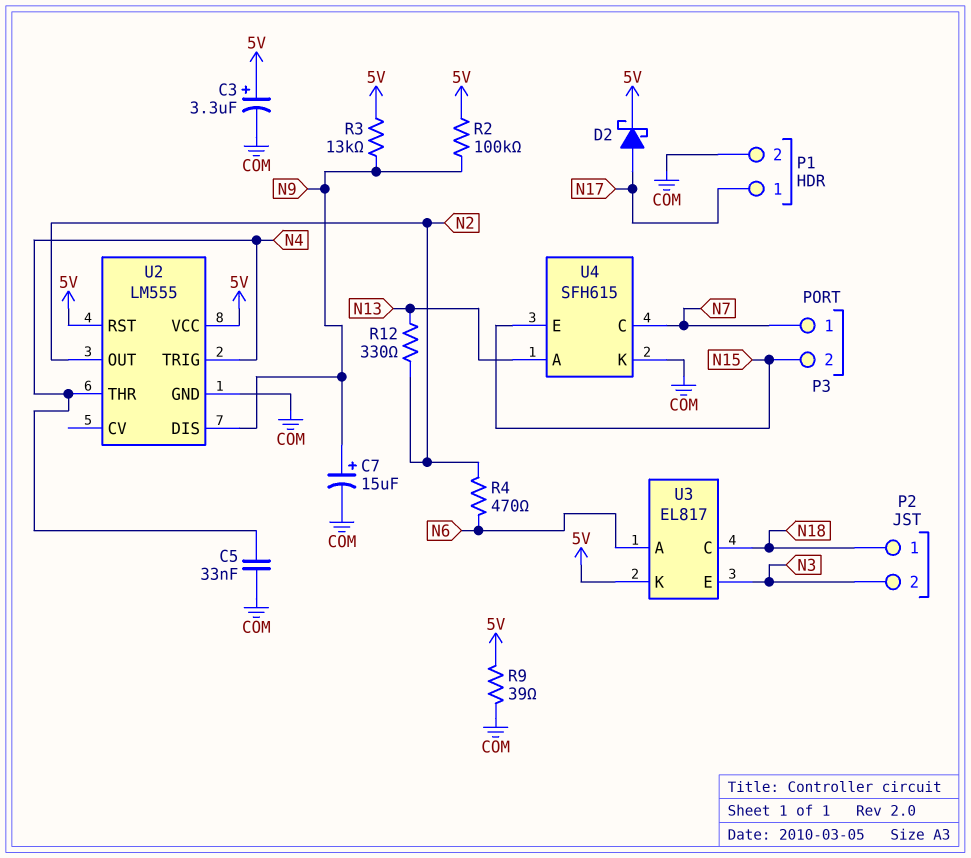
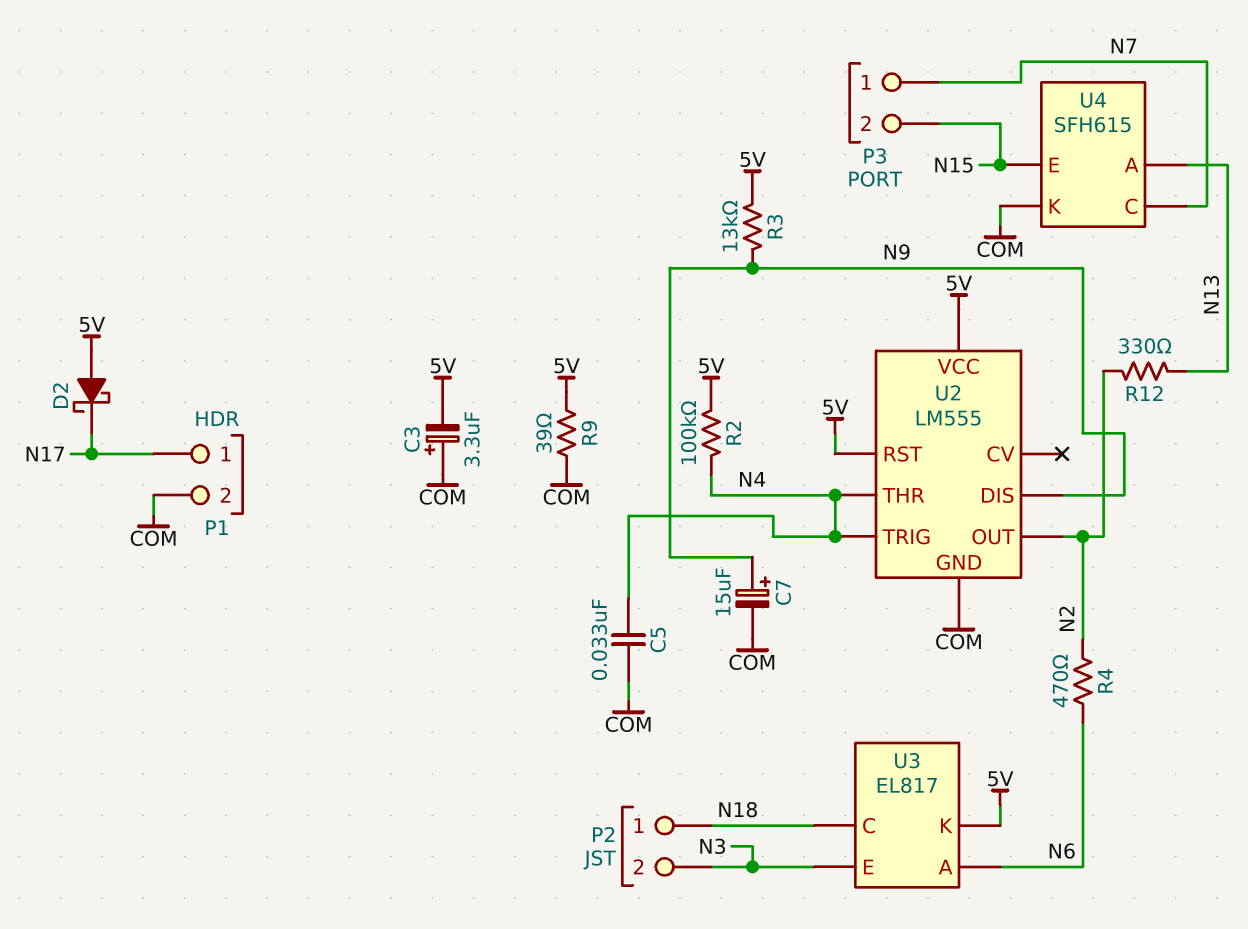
C3: 3.3uF (plus 5V, minus COM) -> 3.3uF (plus COM, minus 5V)
D2: schottky (A N17, K 5V) -> schottky (A 5V, K N17)
R2: 100k (5V, N9) -> 100k (5V, N4)

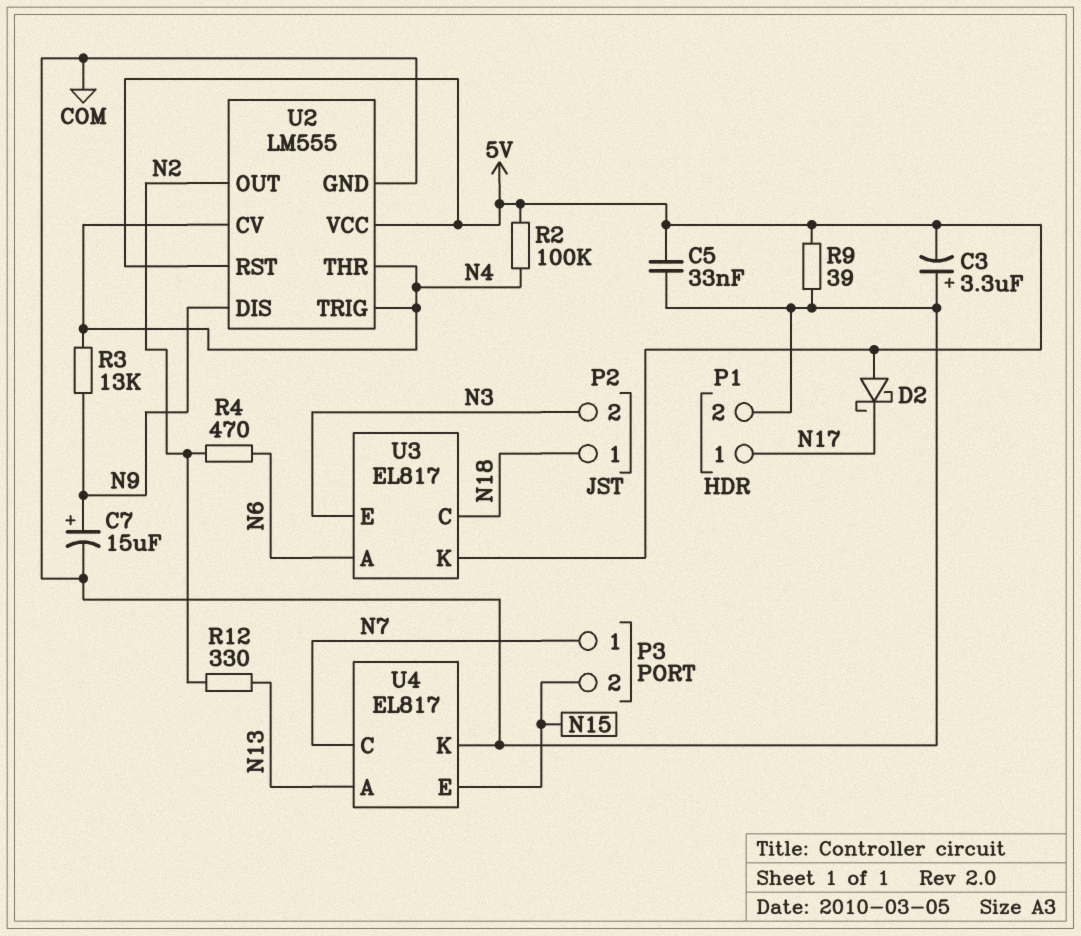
C5: 33nF (COM, N4) -> 33nF (5V, COM)
R3: 13k (5V, N9) -> 13k (N4, N9)
U2 pin CV: none -> N4
U4: SFH615 -> EL817

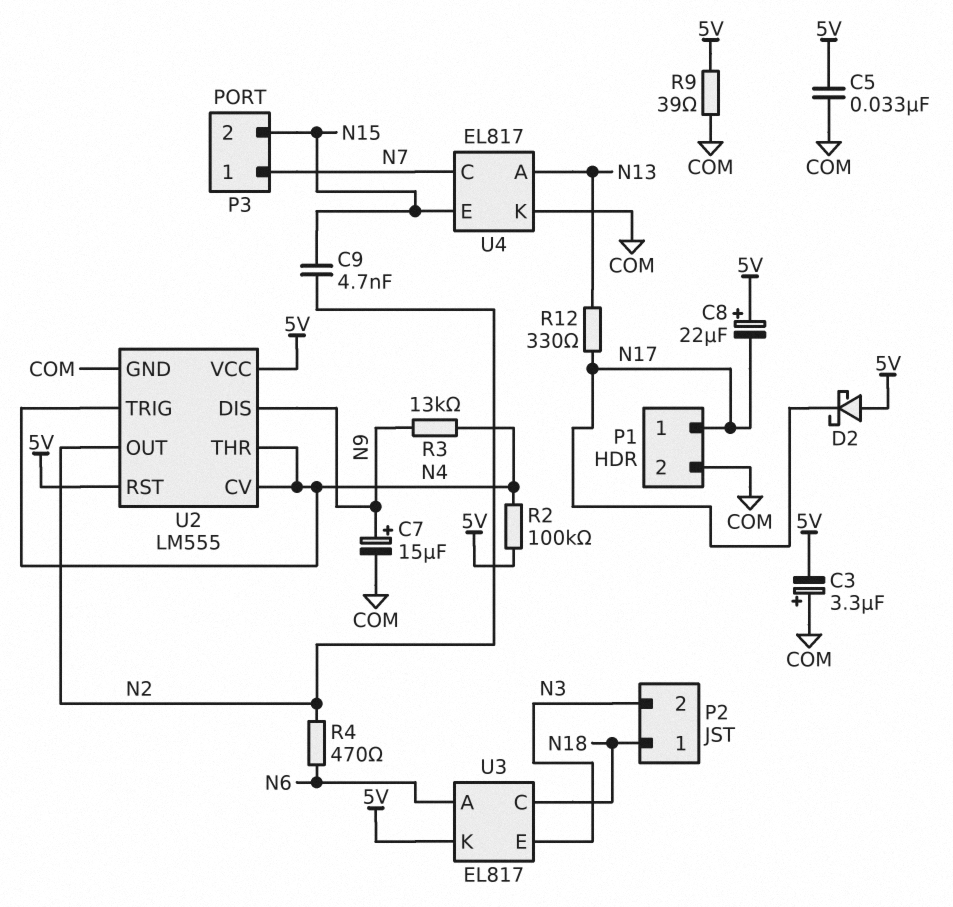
C8: none -> 22uF (plus 5V, minus N17)
C9: none -> 4.7nF (N2, N15)
R12: 330 (N2, N13) -> 330 (N13, N17)

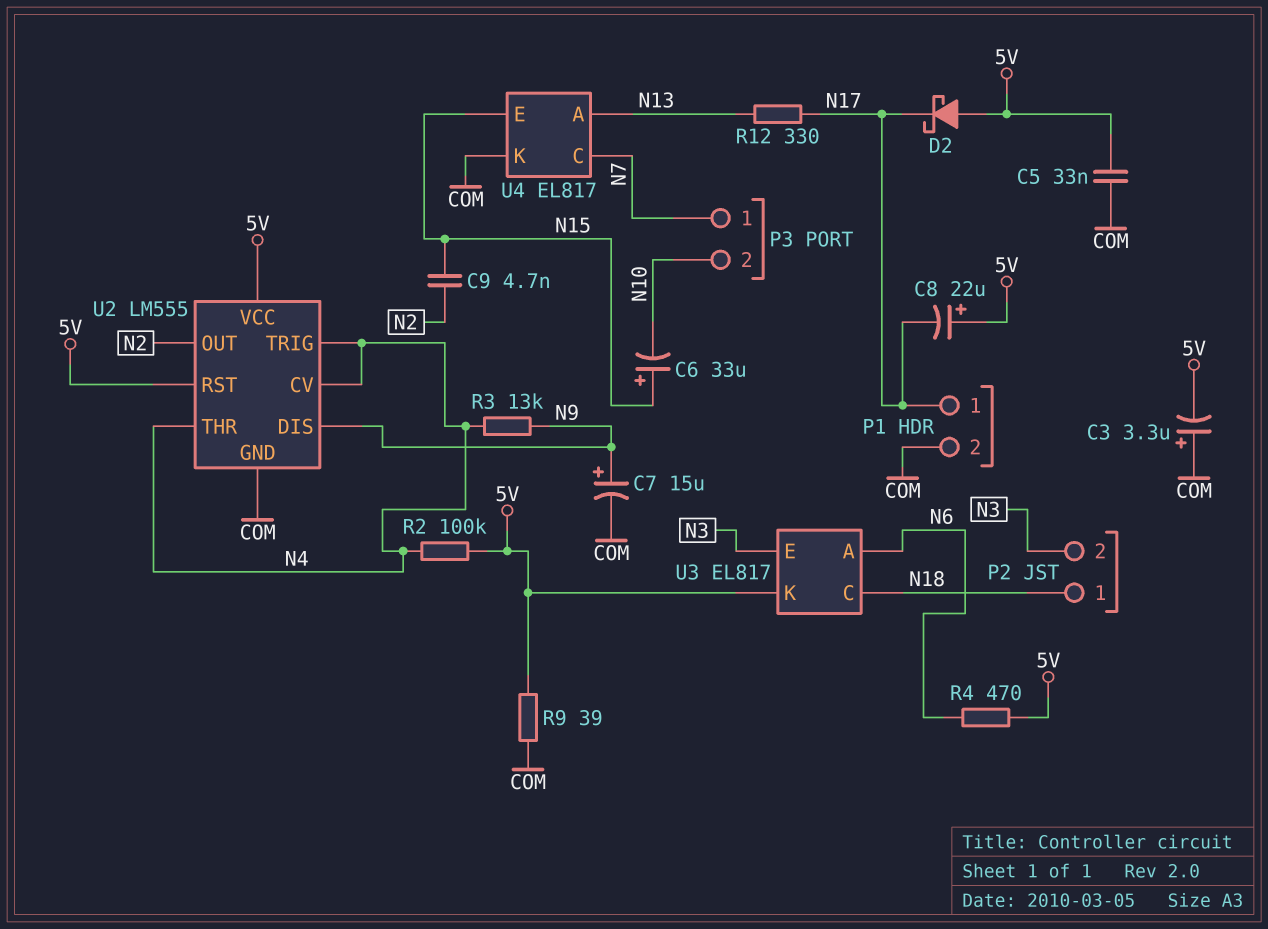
C6: none -> 33uF (plus N15, minus N10)
P3 pin 2: N15 -> N10
R4: 470 (N2, N6) -> 470 (5V, N6)

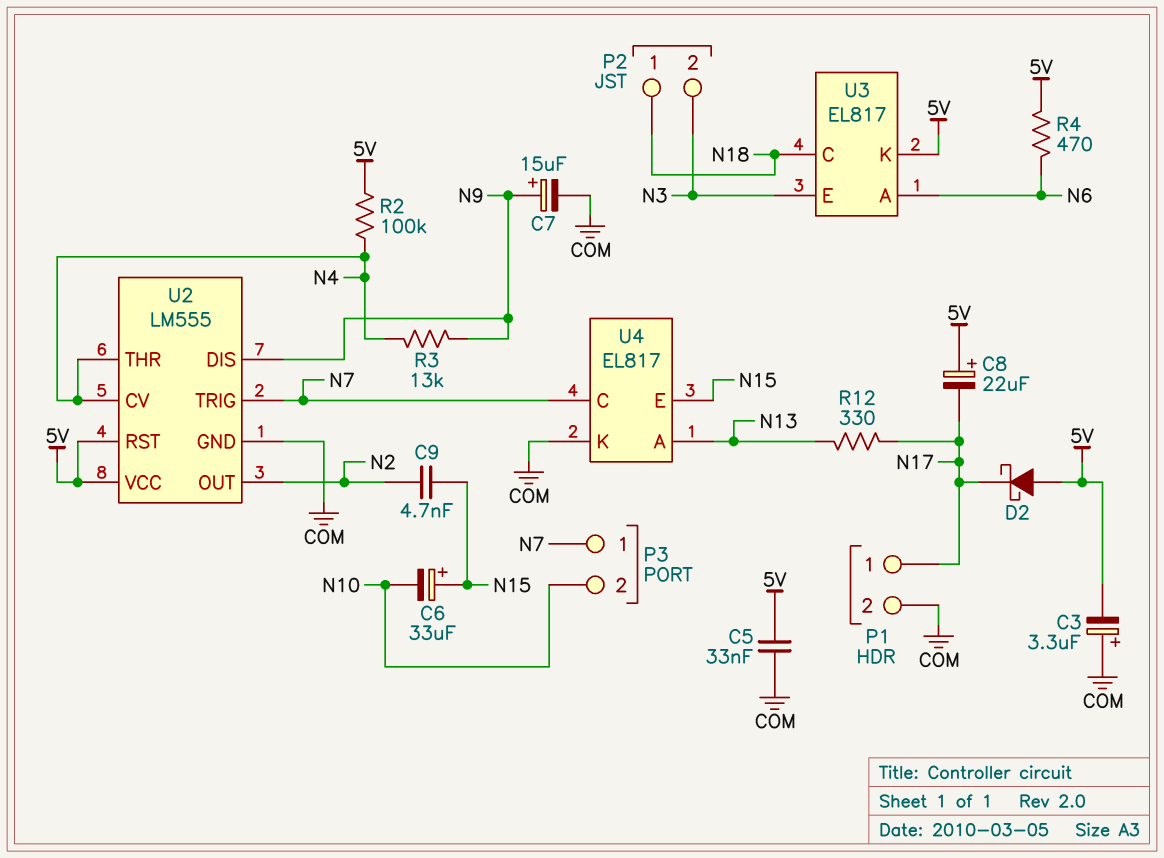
R9: 39 (5V, COM) -> none
U2 pin TRIG: N4 -> N7

